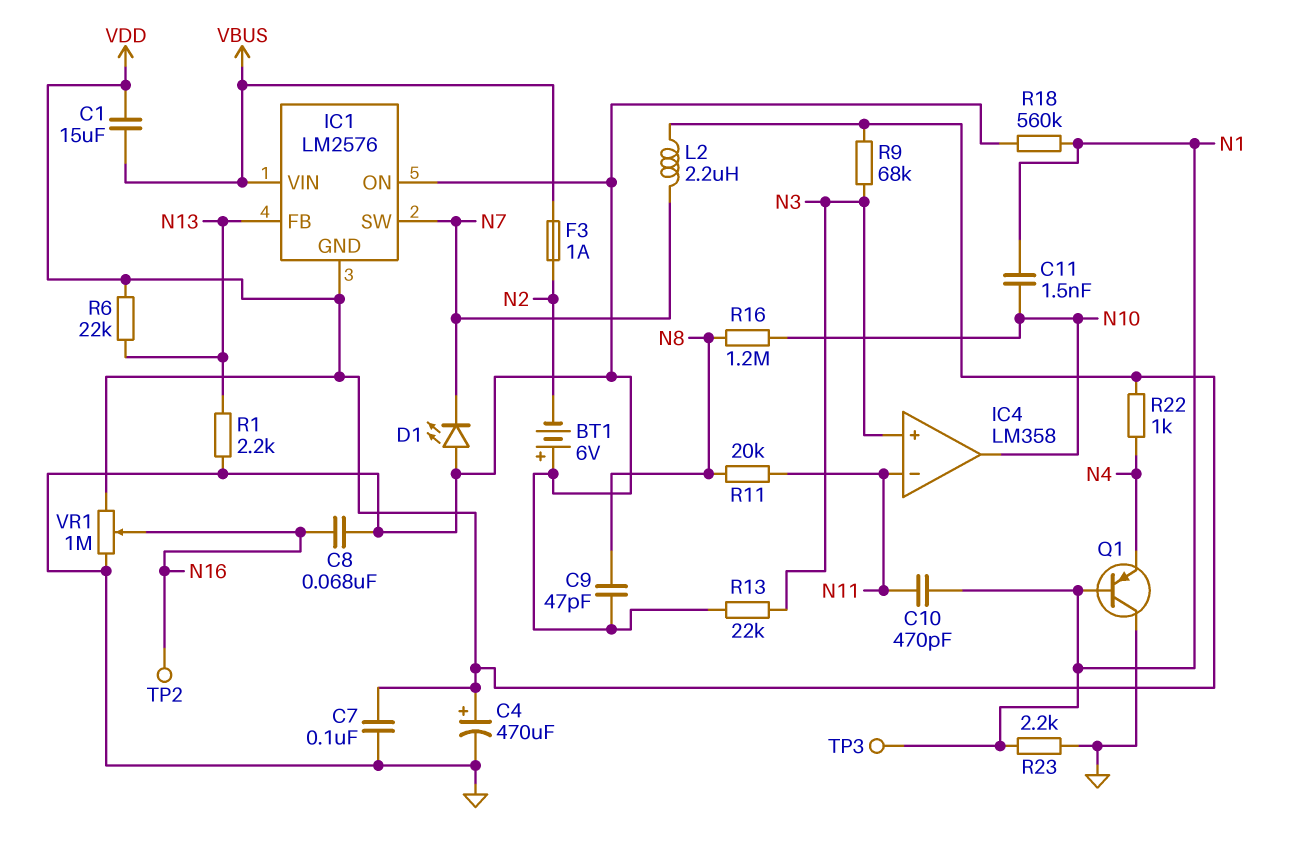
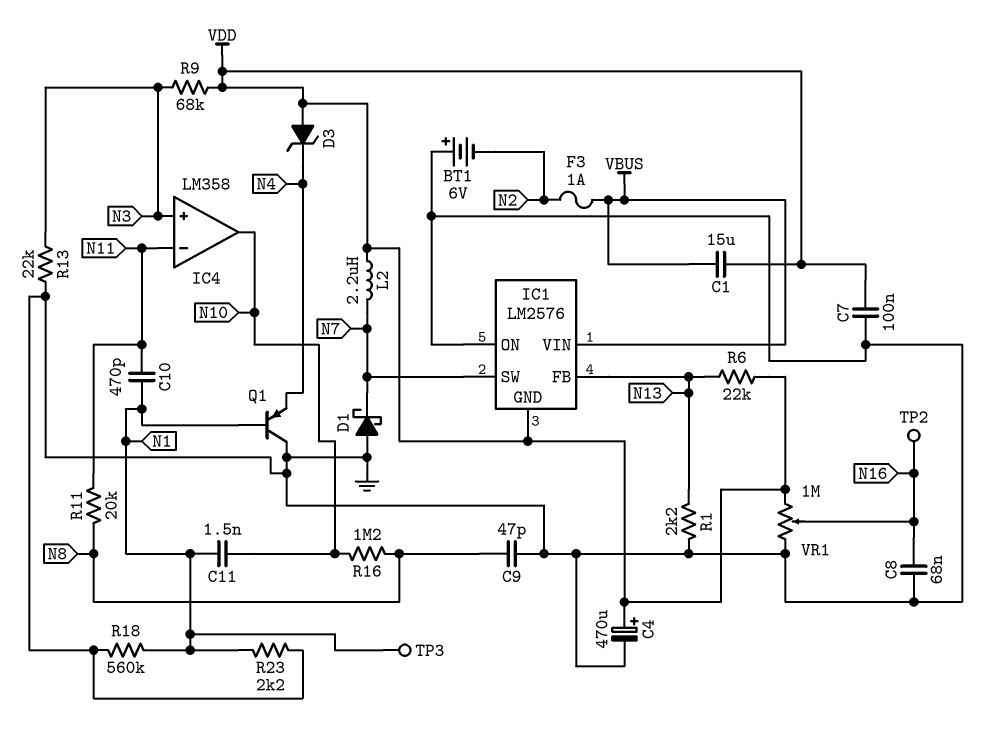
D1: LED (A GND, K N7) -> schottky (A GND, K N7)
D3: none -> zener (A VDD, K N4)
R22: 1k (N4, VDD) -> none

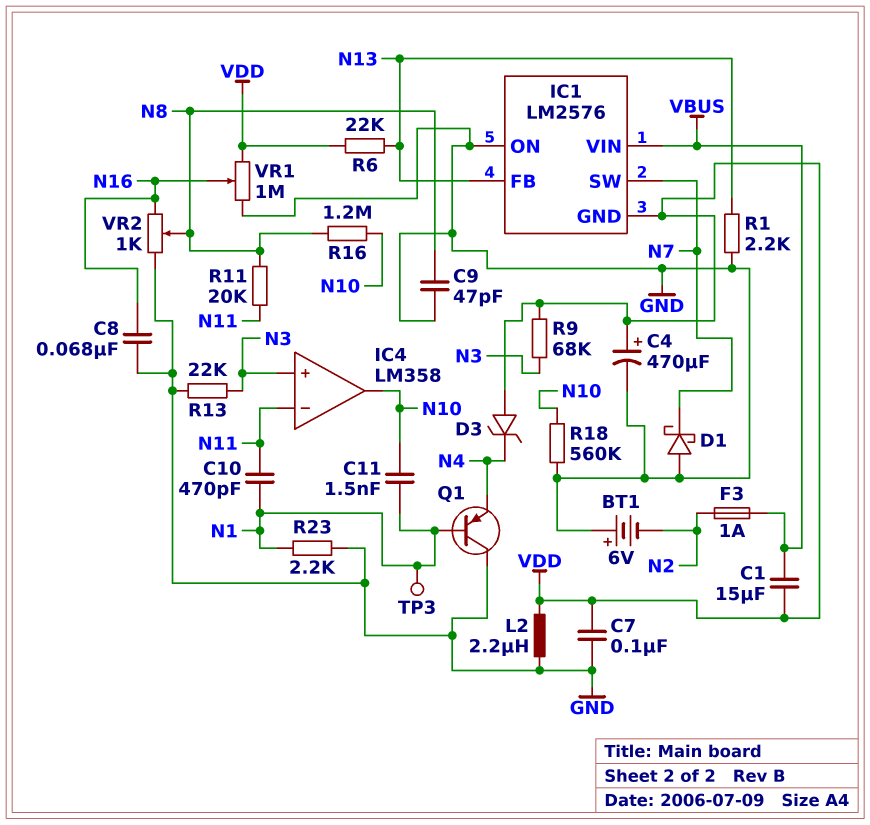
L2: 2.2uH (N7, VDD) -> 2.2uH (GND, VDD)
R18: 560k (GND, N1) -> 560k (GND, N10)
TP2: test point (N16) -> none
VR2: none -> 1k (GND, N16, wiper N8)

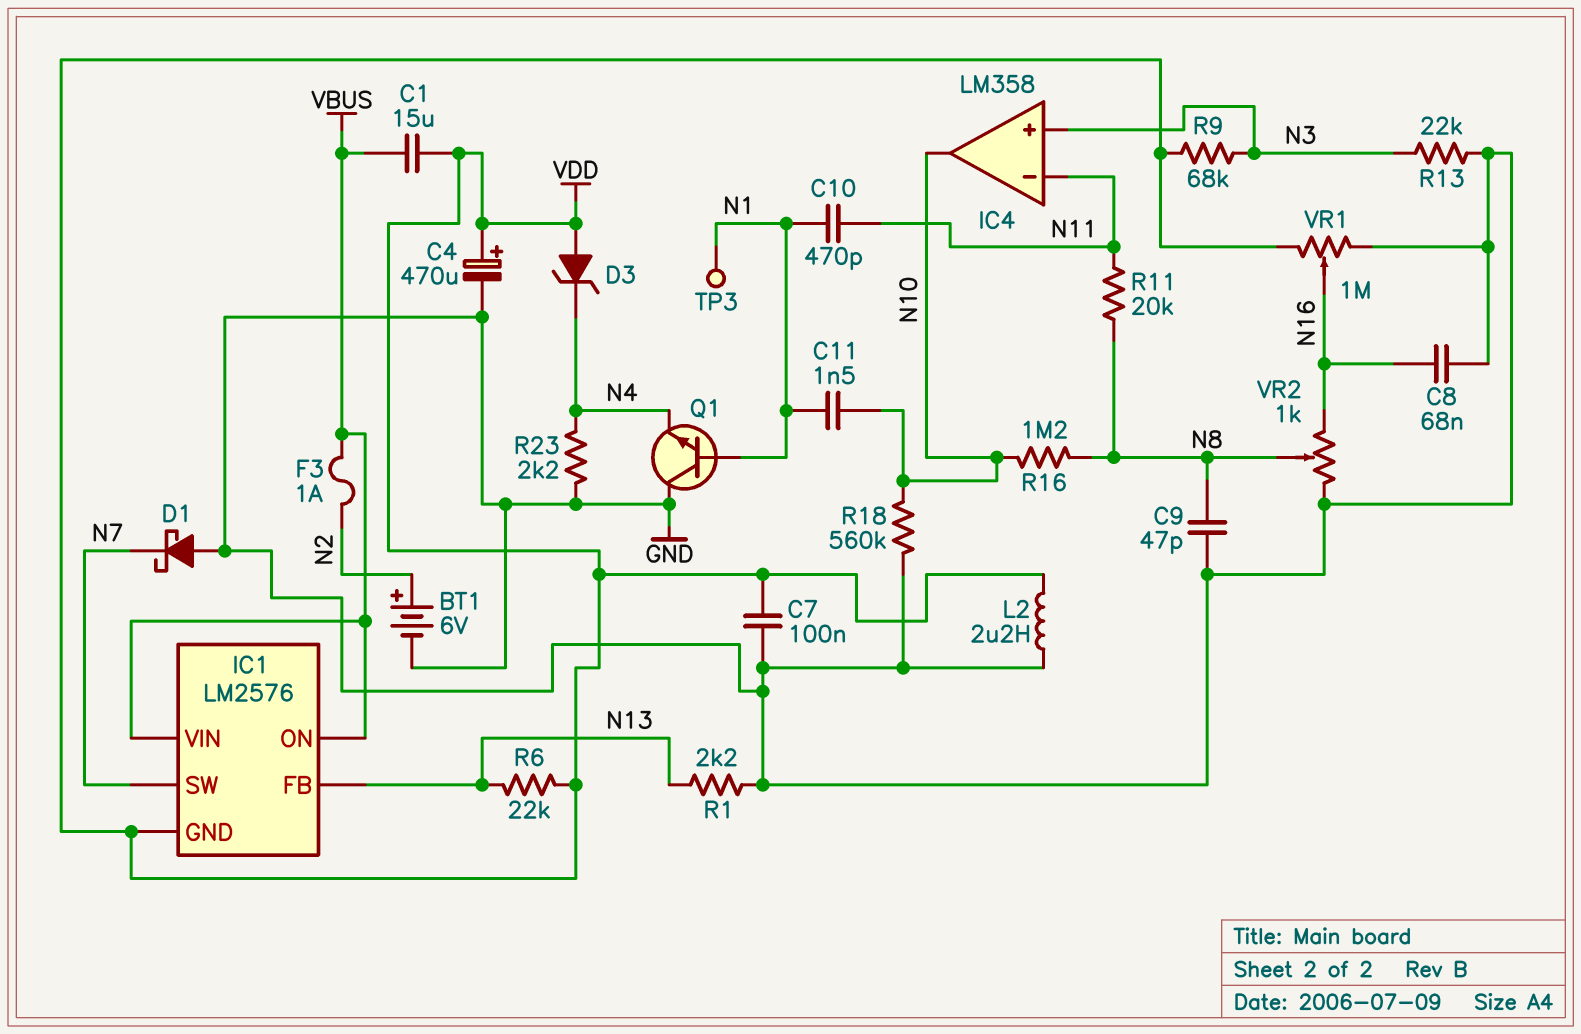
BT1: 6V (plus GND, minus N2) -> 6V (plus N2, minus GND)
IC1 pin ON: GND -> VBUS
Q1: PNP (B N1, C GND, E N4) -> NPN (B N1, C GND, E N4)
R23: 2.2k (GND, N1) -> 2.2k (GND, N4)

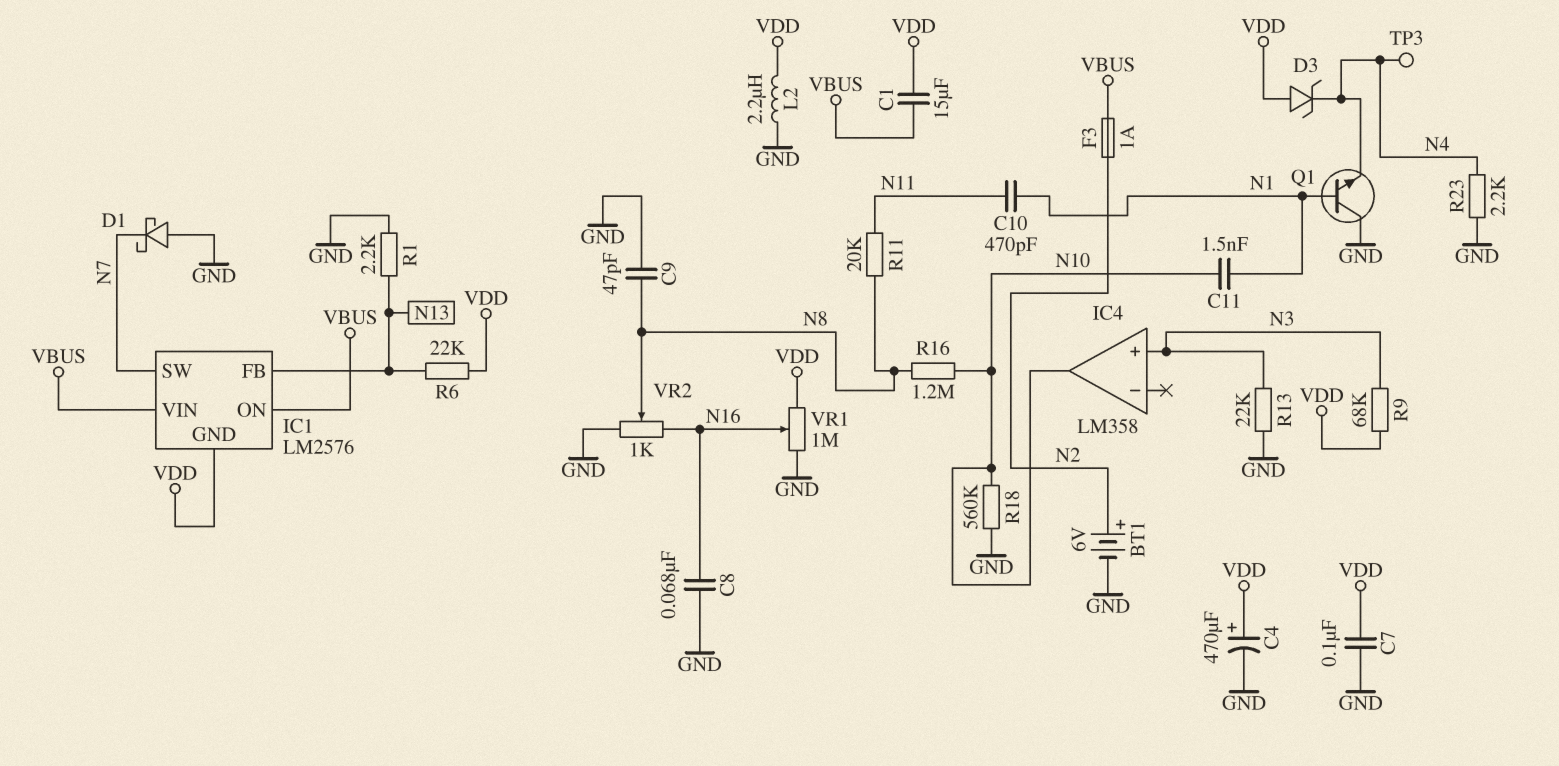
IC4 pin in-: N11 -> none
TP3: test point (N1) -> test point (N4)

